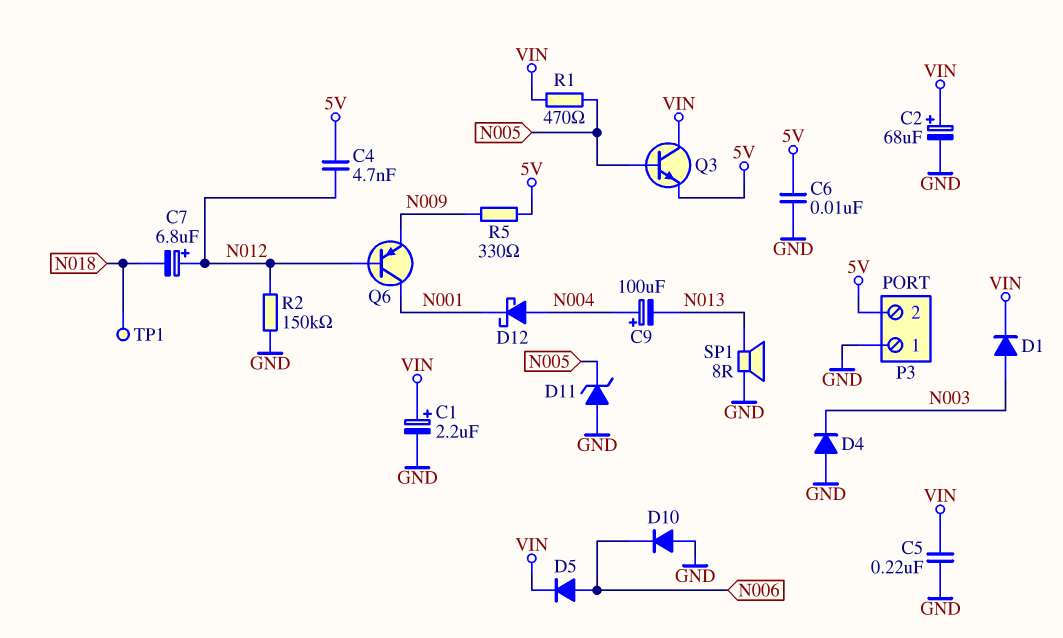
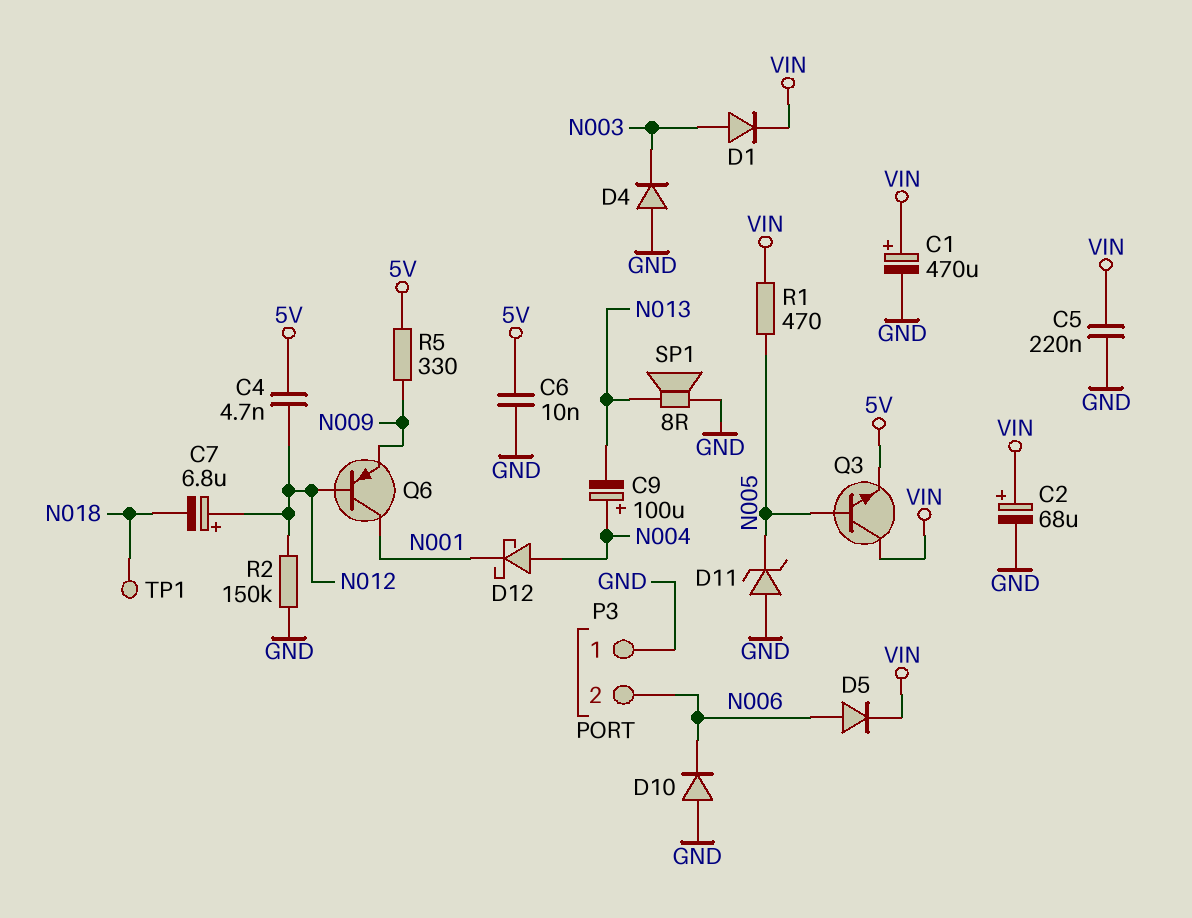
C1: 2.2uF (plus VIN, minus GND) -> 470uF (plus VIN, minus GND)
P3 pin 2: 5V -> N006

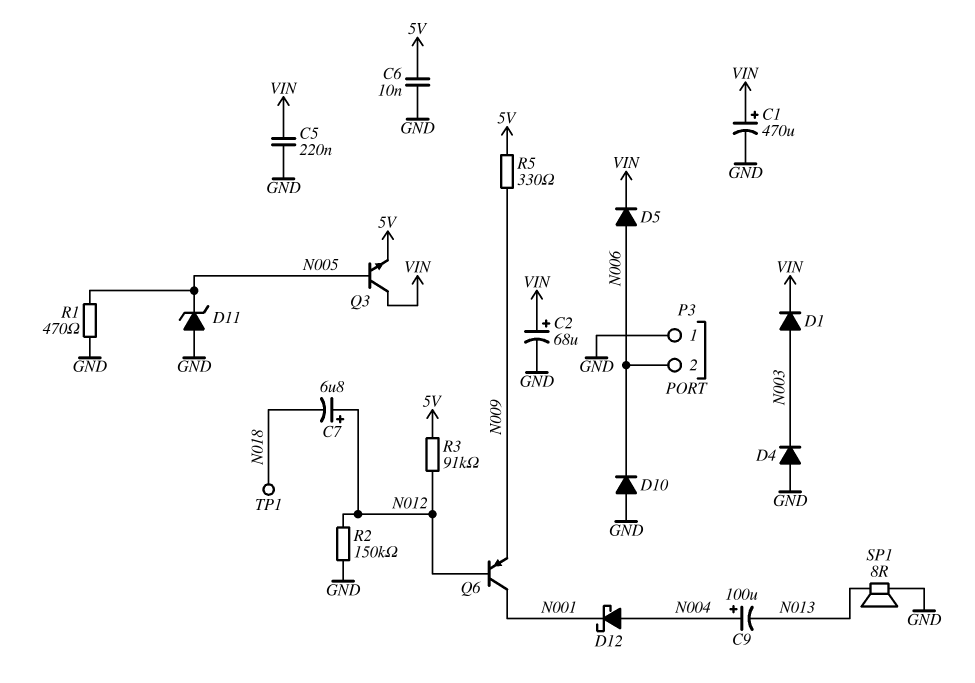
C4: 4.7nF (5V, N012) -> none
R1: 470 (N005, VIN) -> 470 (GND, N005)
R3: none -> 91k (5V, N012)

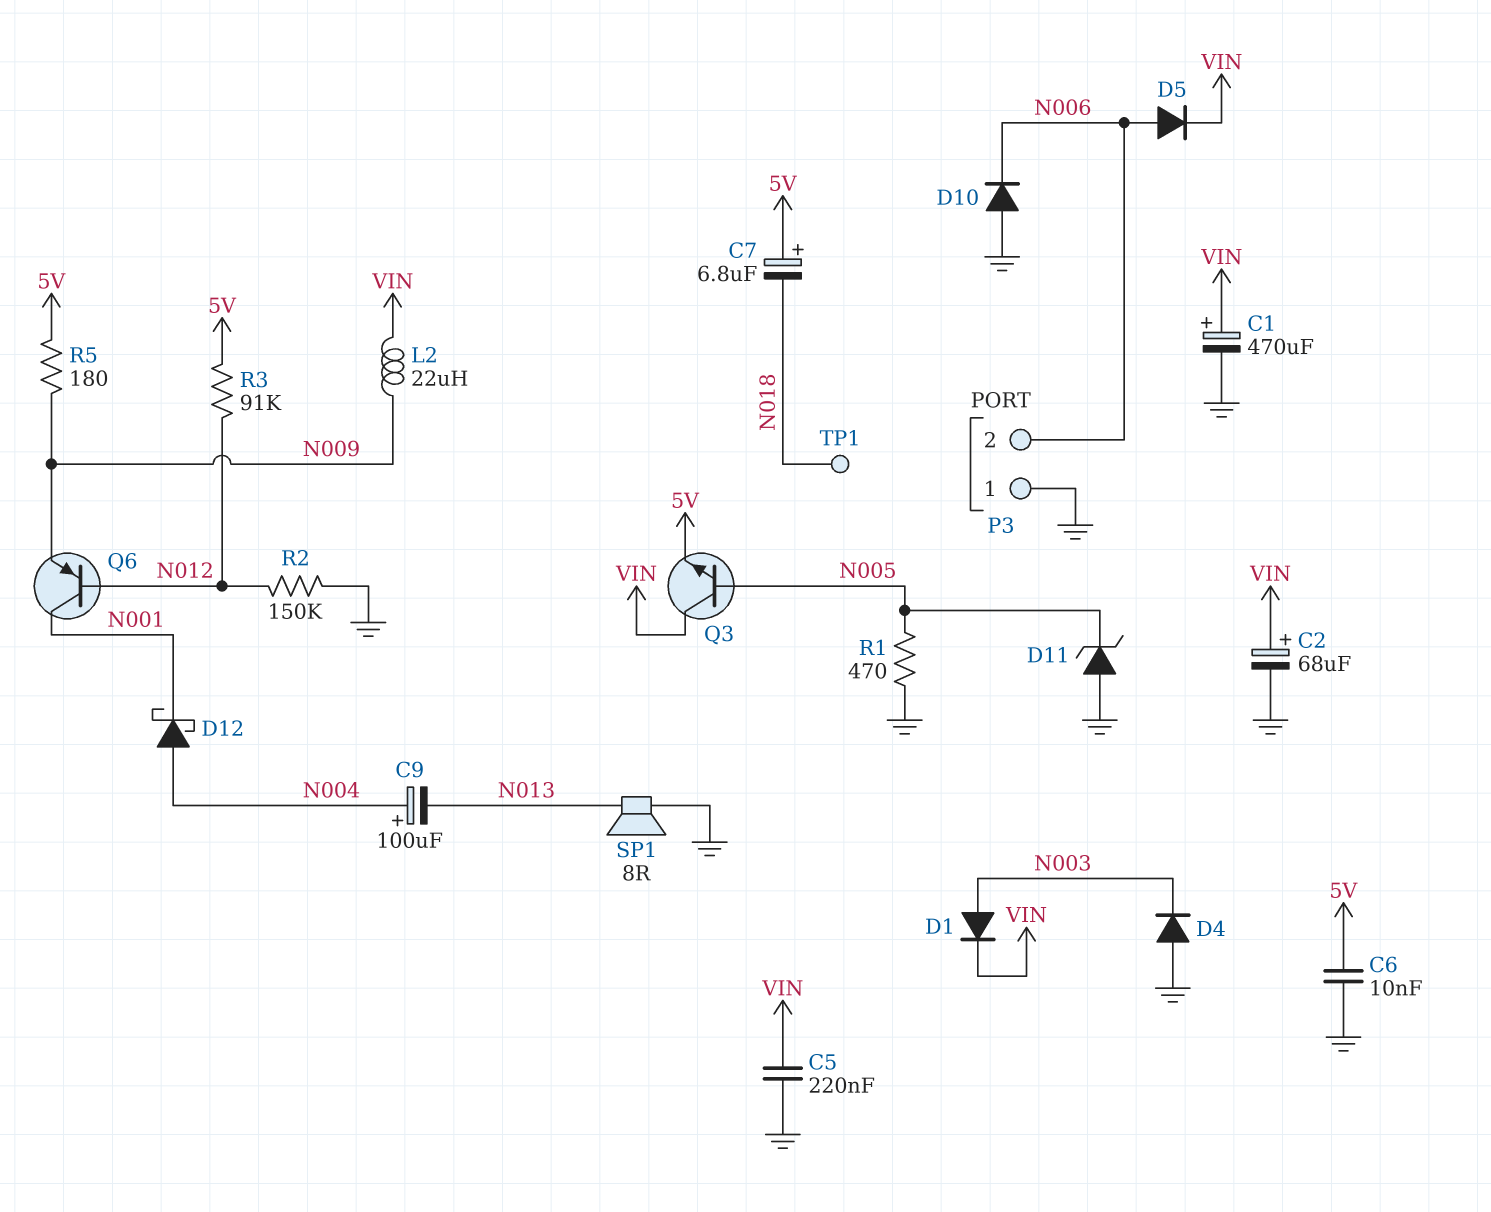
C7: 6.8uF (plus N012, minus N018) -> 6.8uF (plus 5V, minus N018)
L2: none -> 22uH (N009, VIN)
R5: 330 (5V, N009) -> 180 (5V, N009)

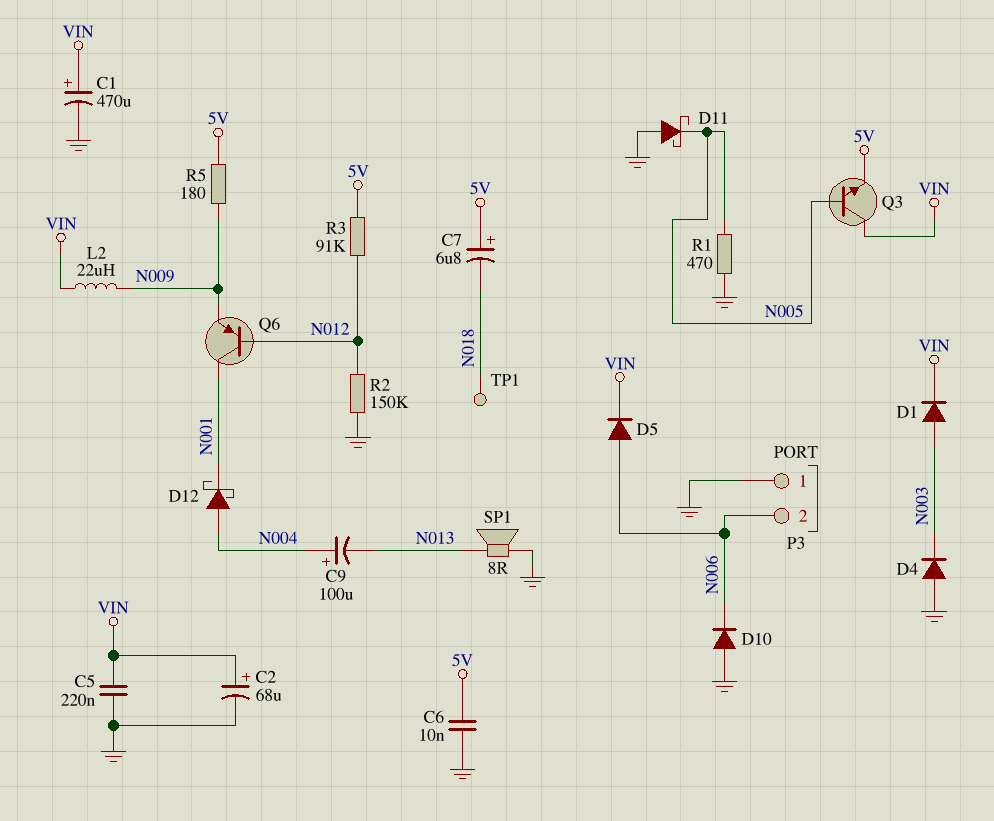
D11: zener (A GND, K N005) -> schottky (A GND, K N005)

